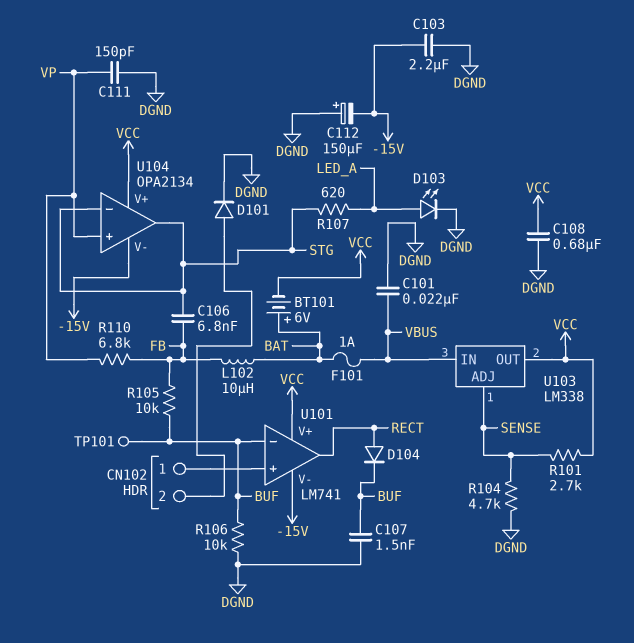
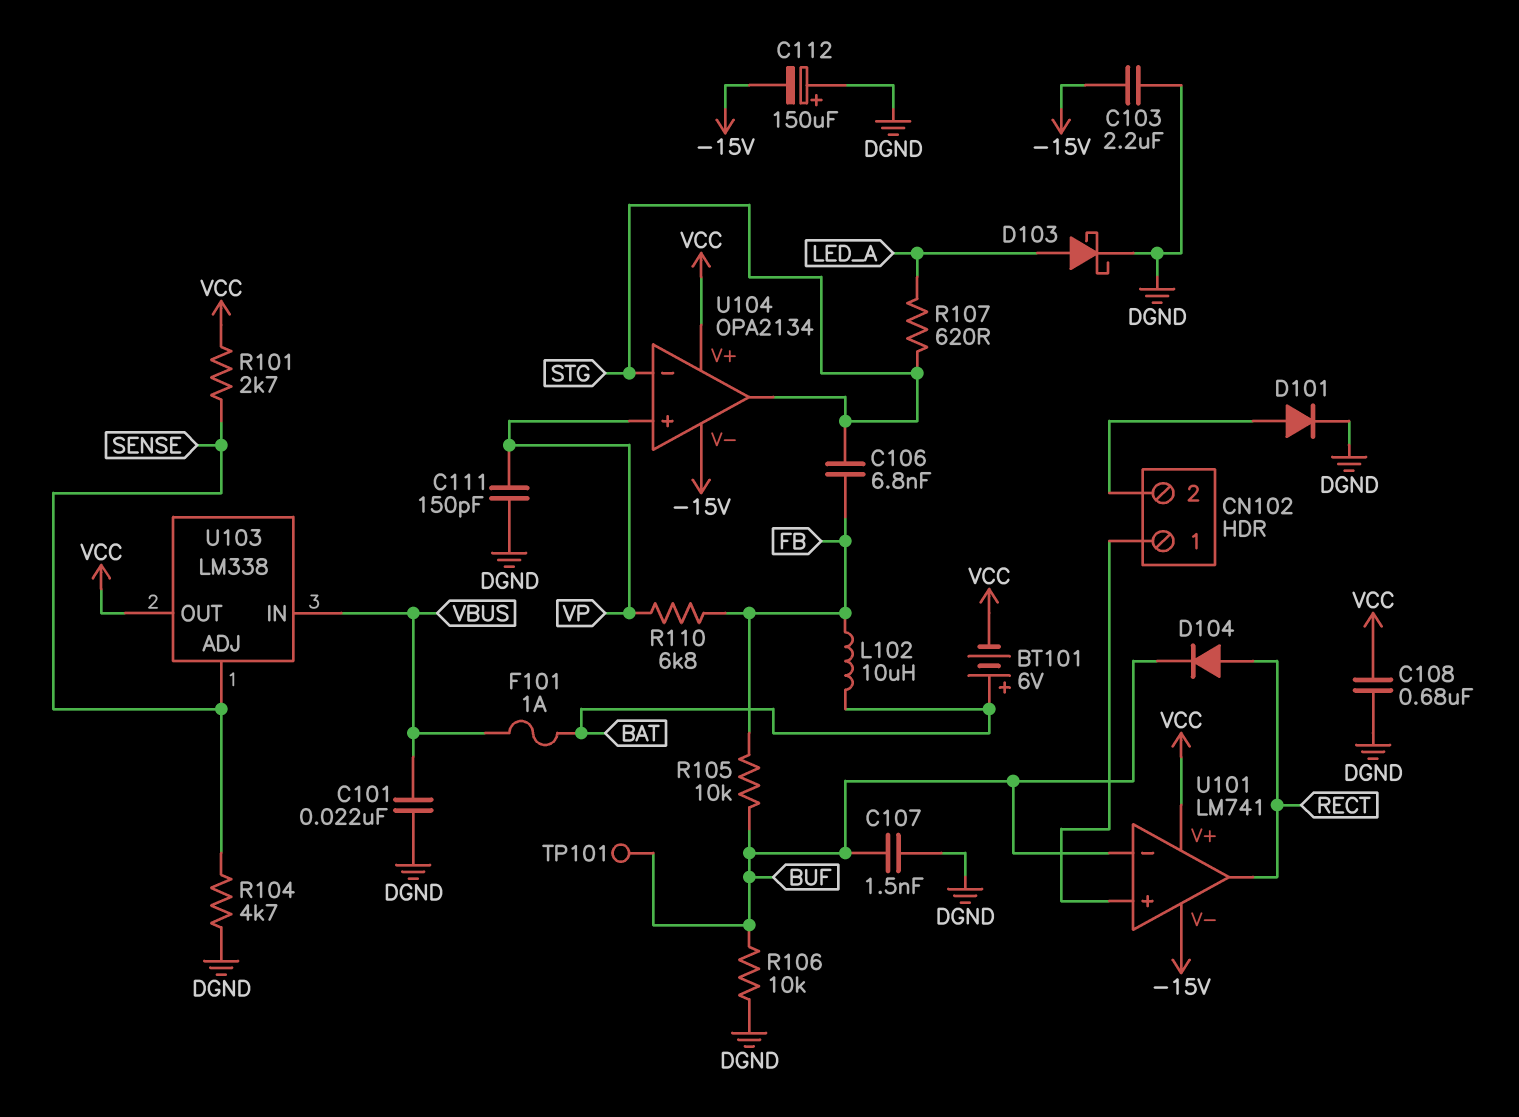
D103: LED (A LED_A, K DGND) -> schottky (A LED_A, K DGND)

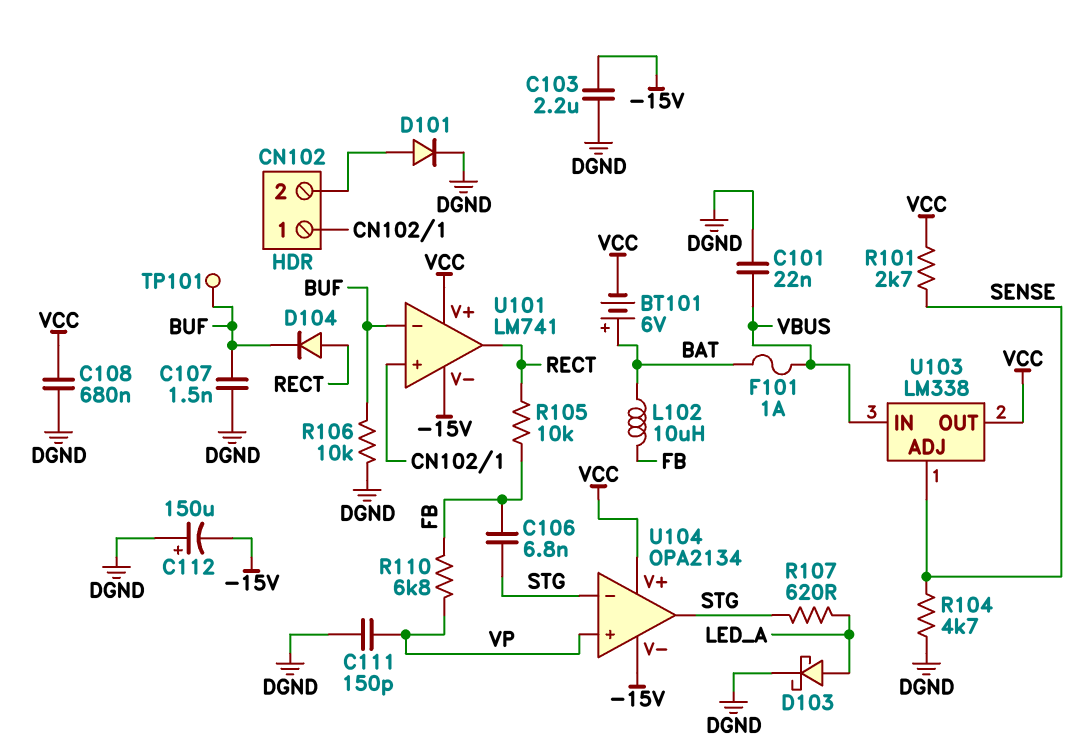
R105: 10k (BUF, FB) -> 10k (FB, RECT)

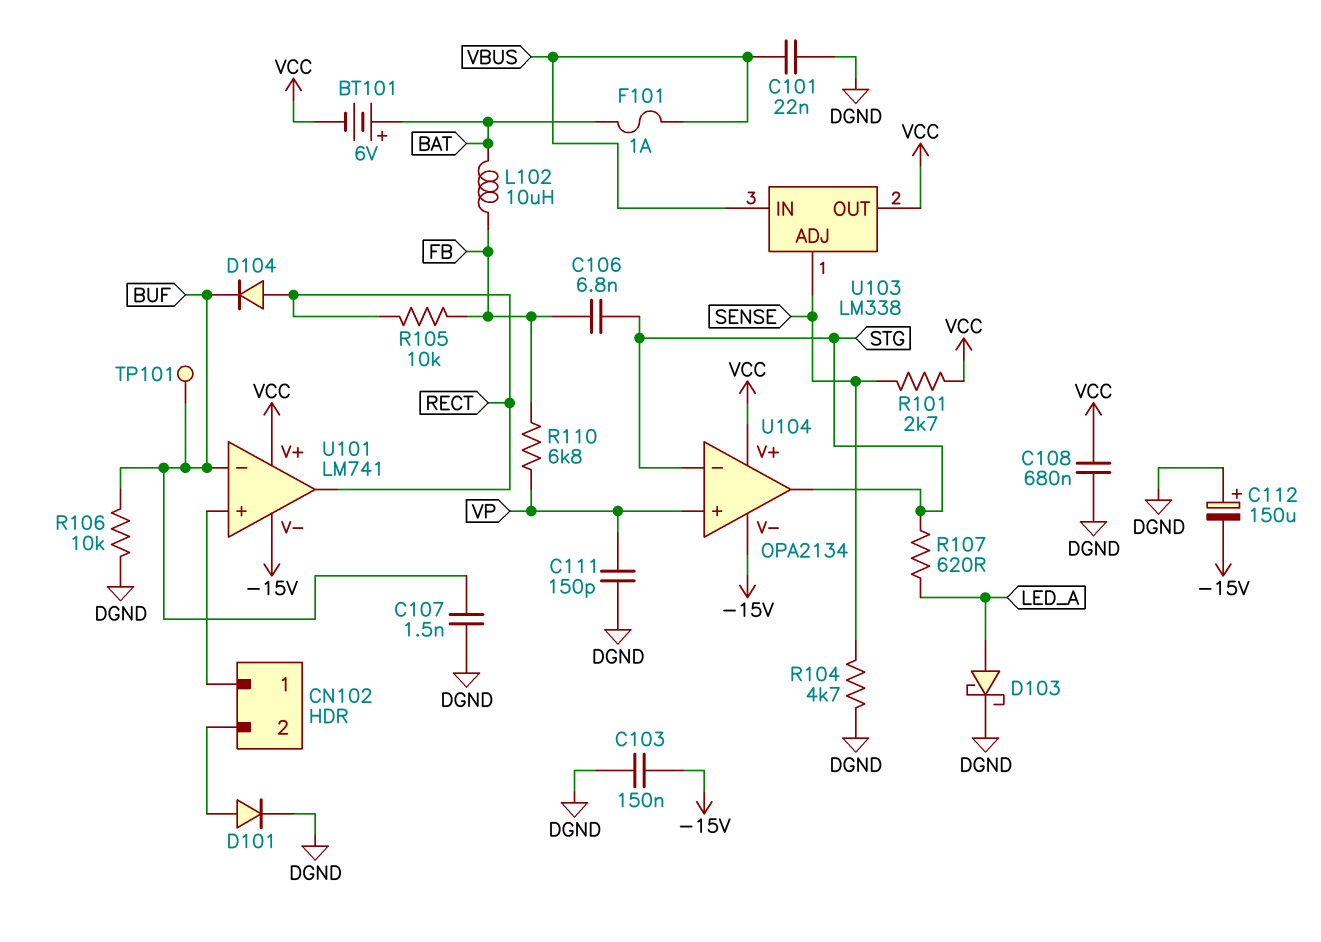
C103: 2.2uF (-15V, DGND) -> 150nF (-15V, DGND)

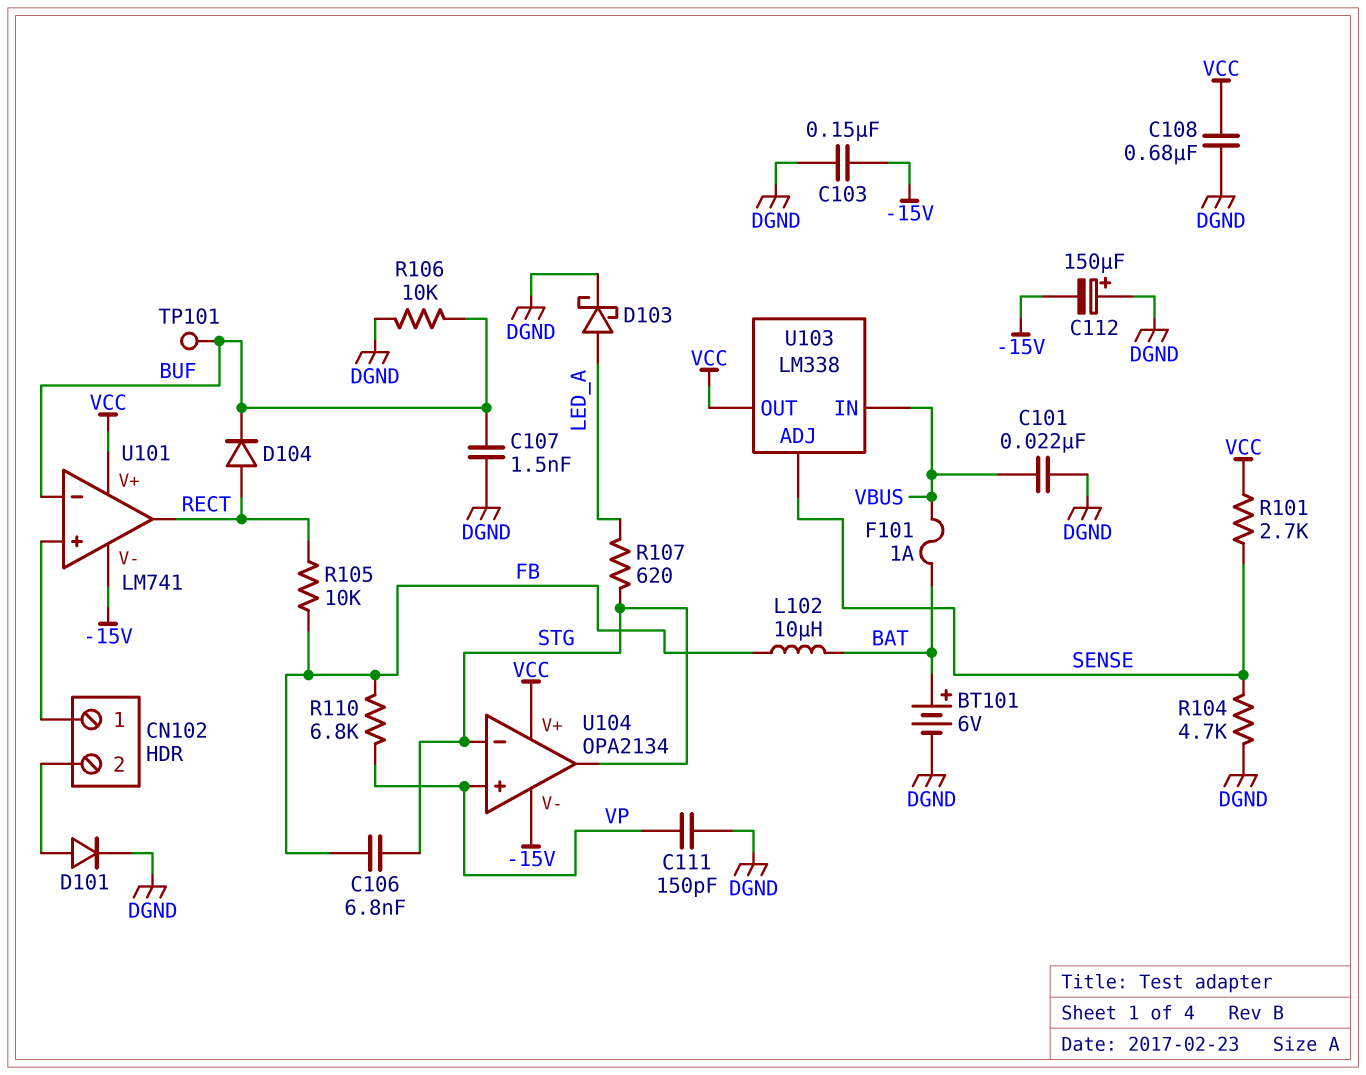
BT101: 6V (plus BAT, minus VCC) -> 6V (plus BAT, minus DGND)

